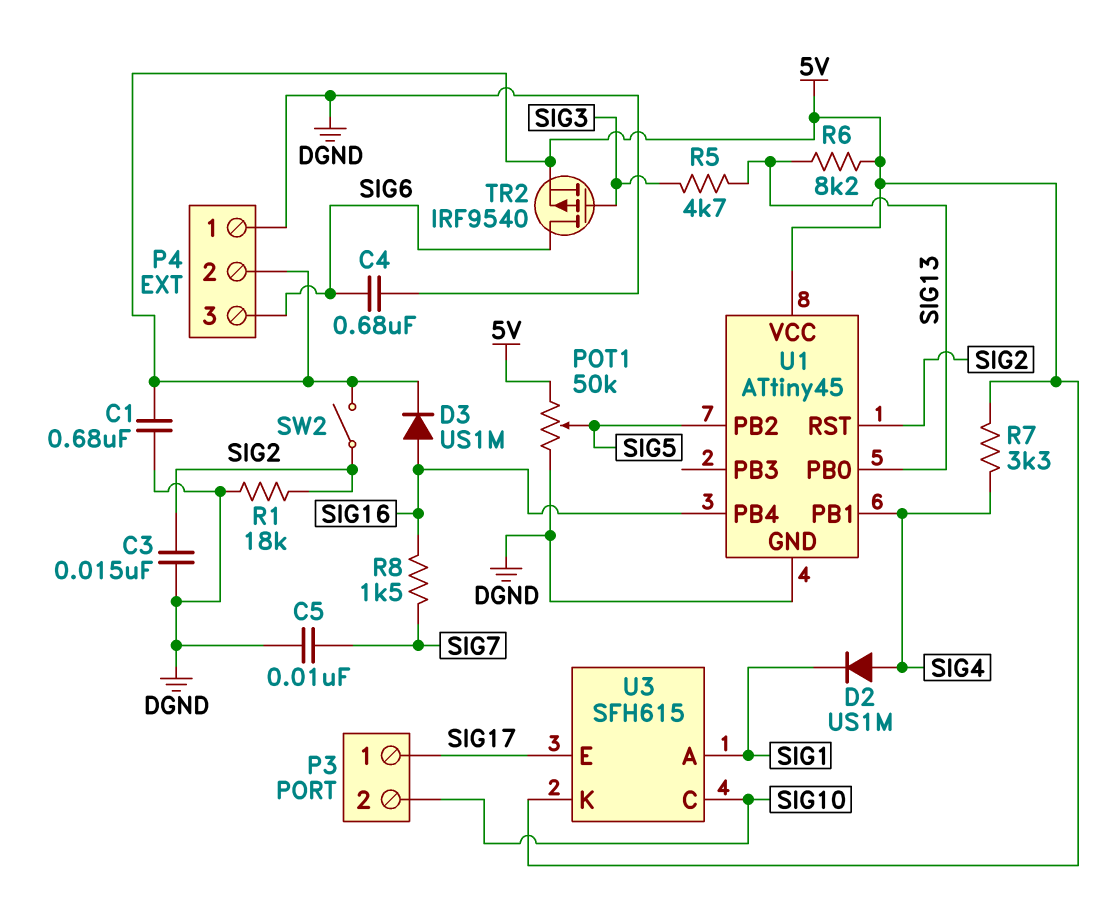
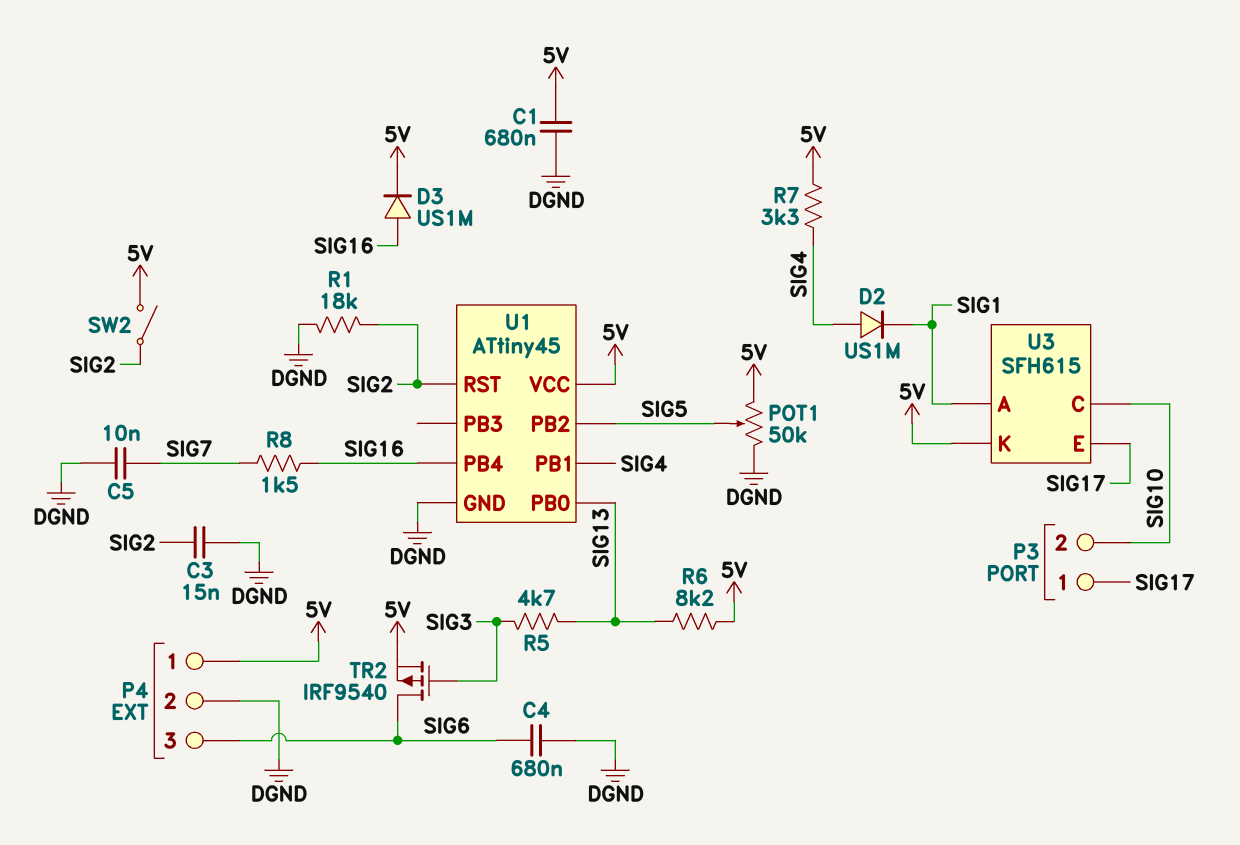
P4 pin 1: DGND -> 5V
P4 pin 2: 5V -> DGND

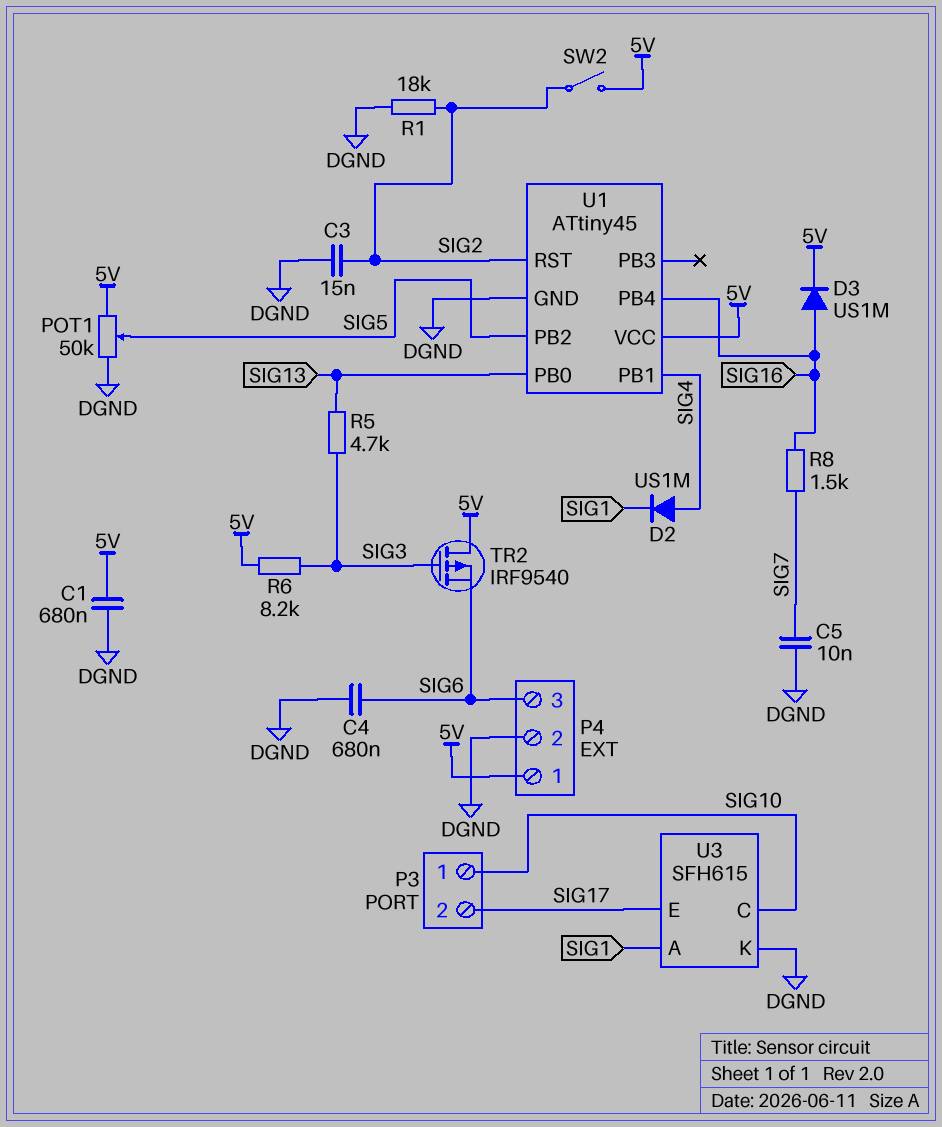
P3 pin 1: SIG17 -> SIG10
P3 pin 2: SIG10 -> SIG17
R6: 8.2k (5V, SIG13) -> 8.2k (5V, SIG3)
R7: 3.3k (5V, SIG4) -> none
TR2: PMOS IRF9540 (G SIG3, D SIG6, S 5V) -> PMOS IRF9540 (G SIG3, D 5V, S SIG6)
U3 pin K: 5V -> DGND

